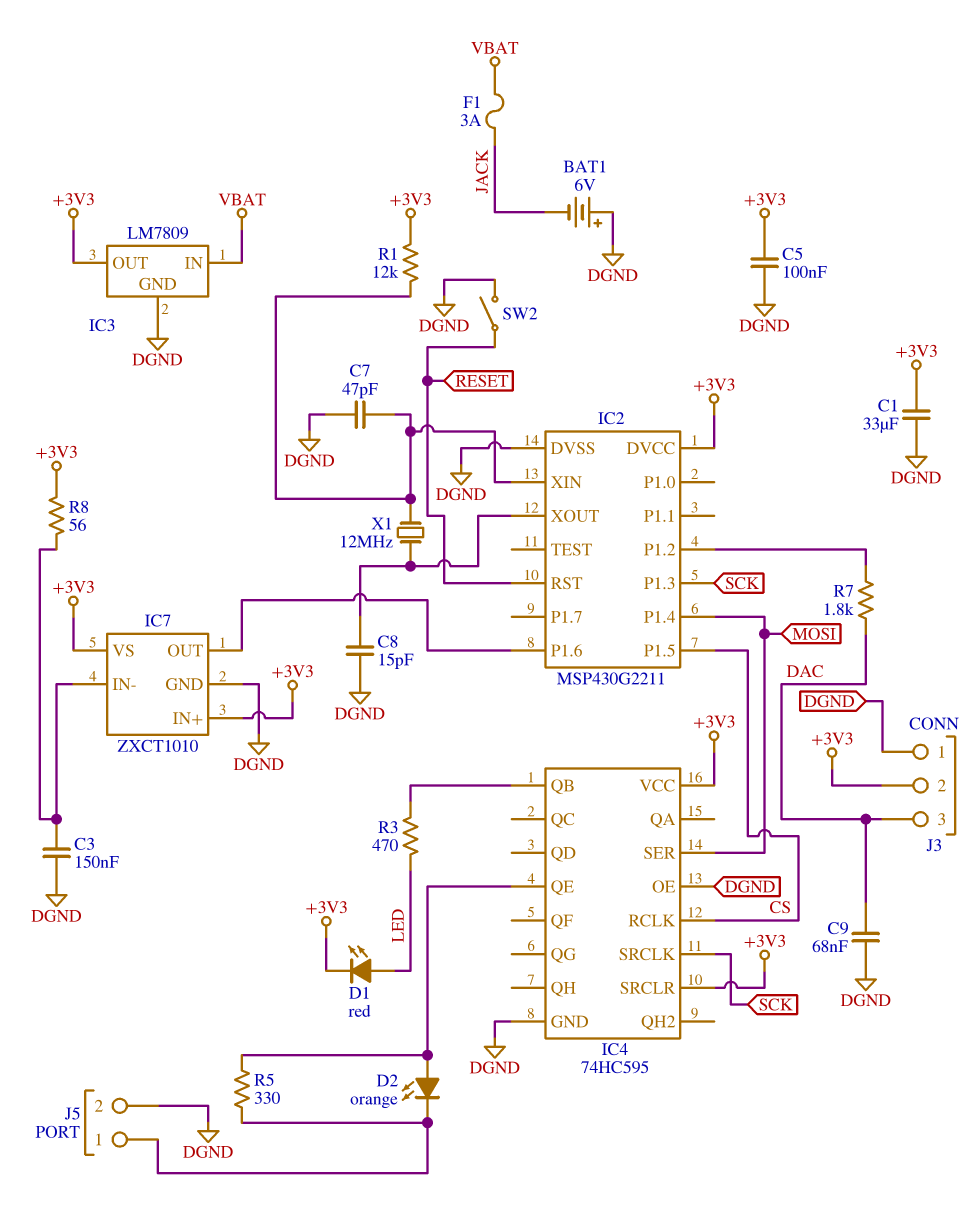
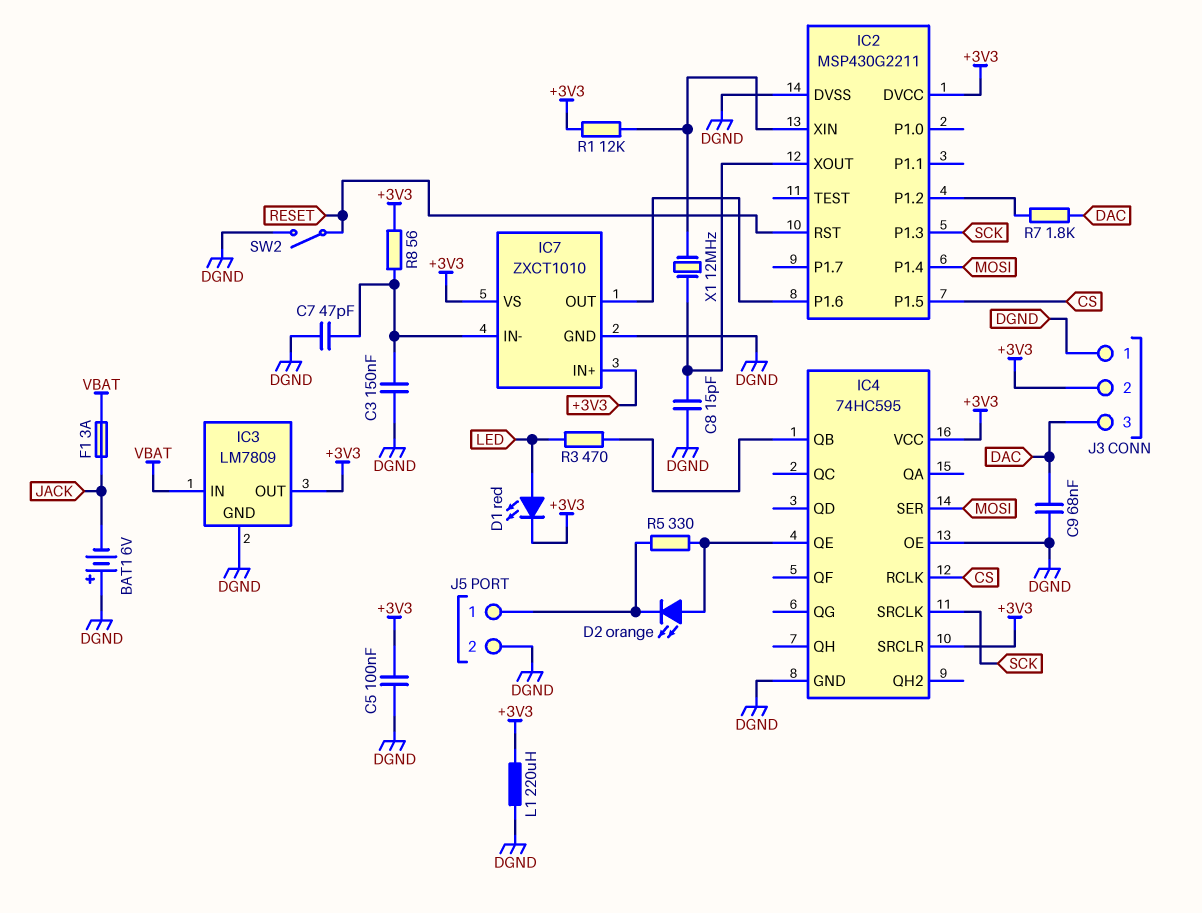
C1: 33uF (+3V3, DGND) -> none
C7: 47pF (DGND, IC2/XIN) -> 47pF (DGND, IC7/IN-)
L1: none -> 220uH (+3V3, DGND)

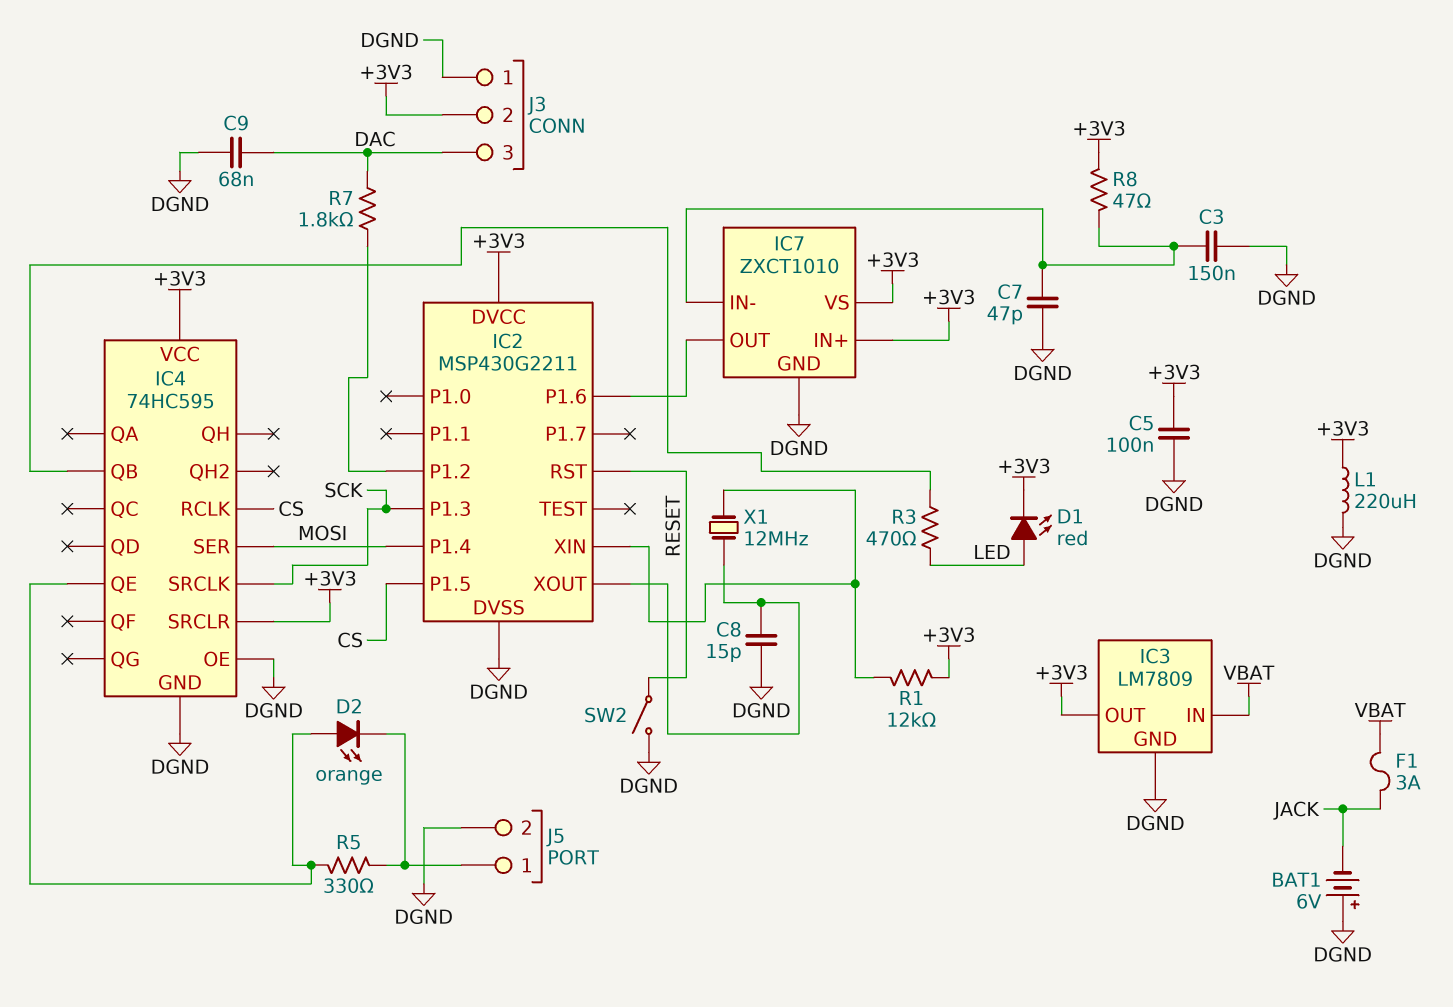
R8: 56 (+3V3, IC7/IN-) -> 47 (+3V3, IC7/IN-)

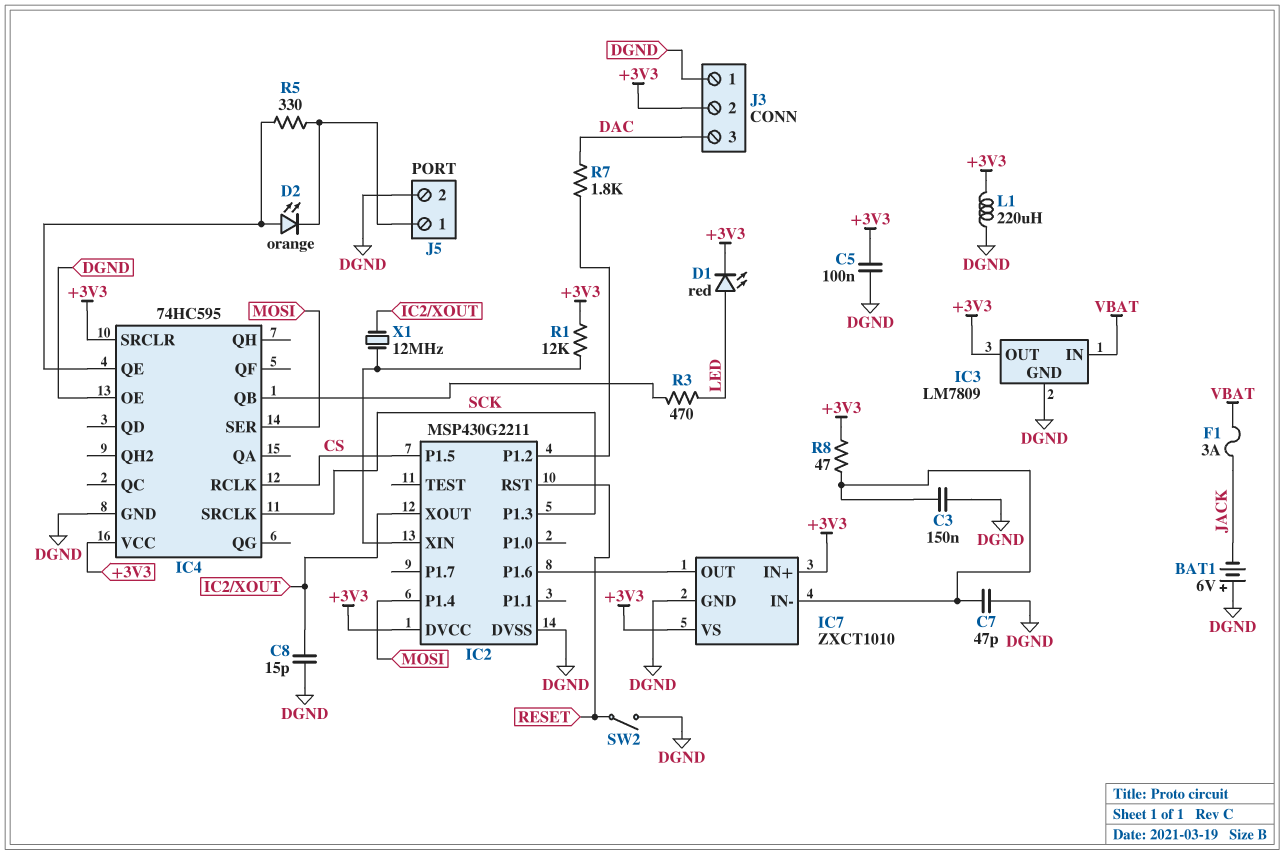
C9: 68nF (DAC, DGND) -> none

